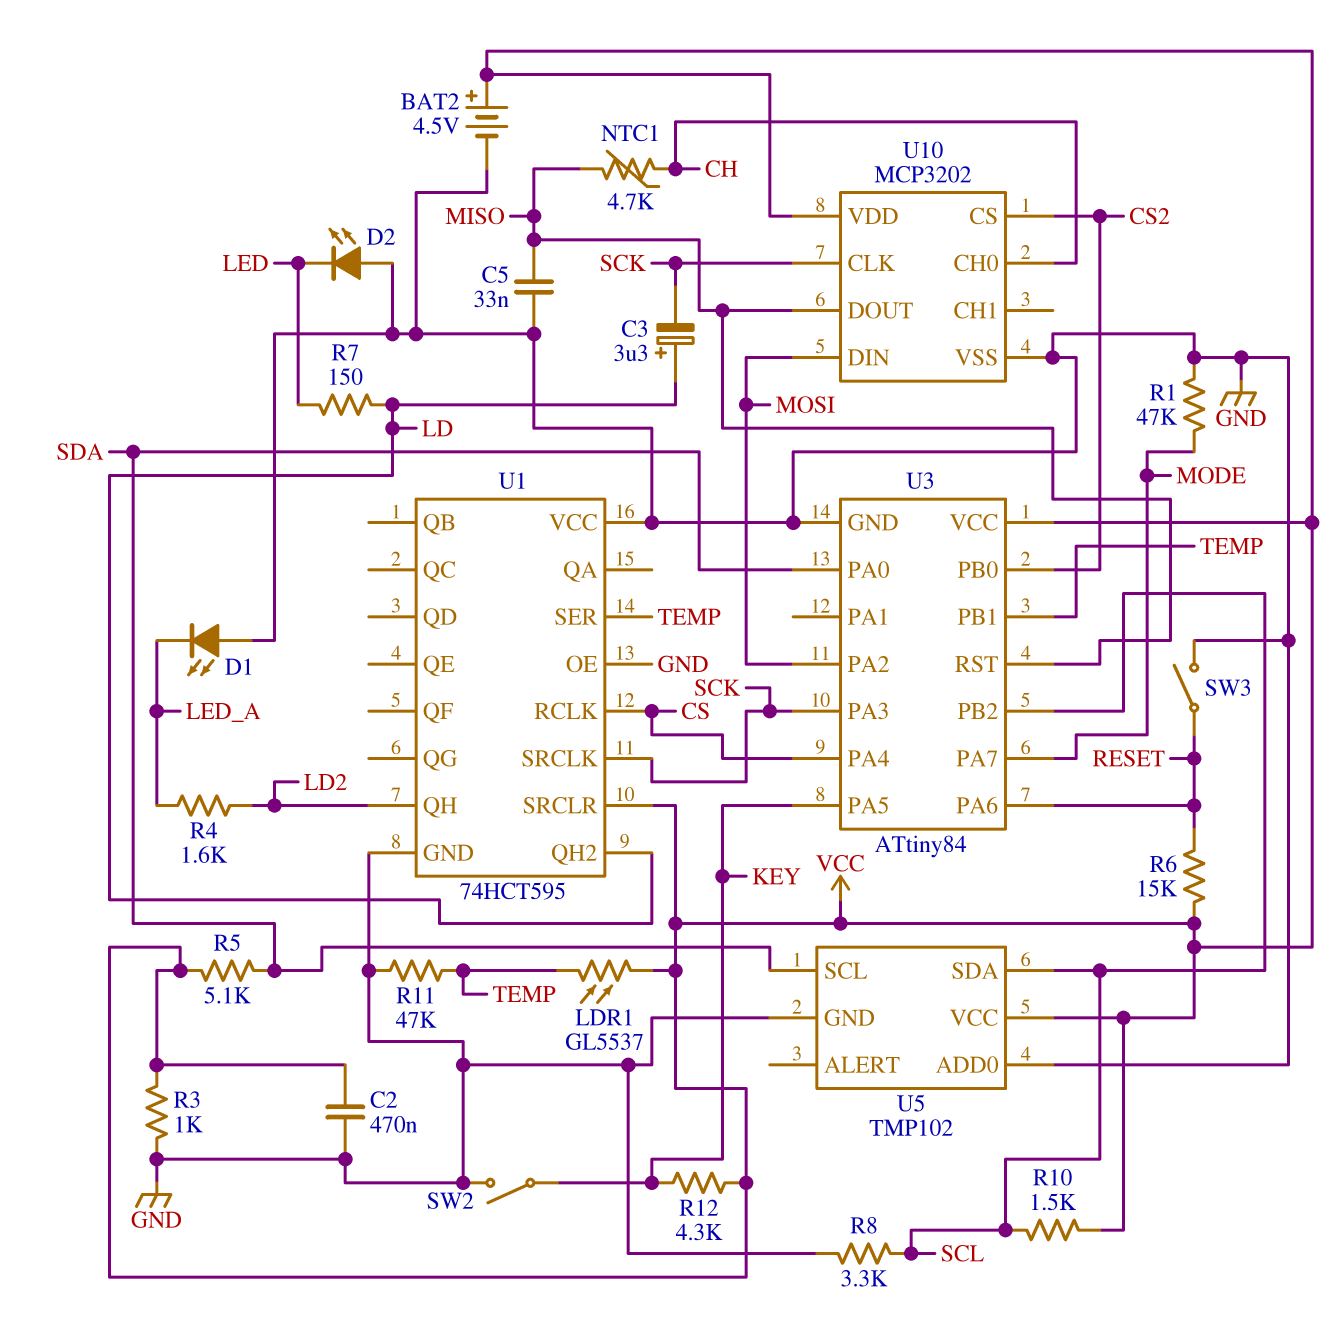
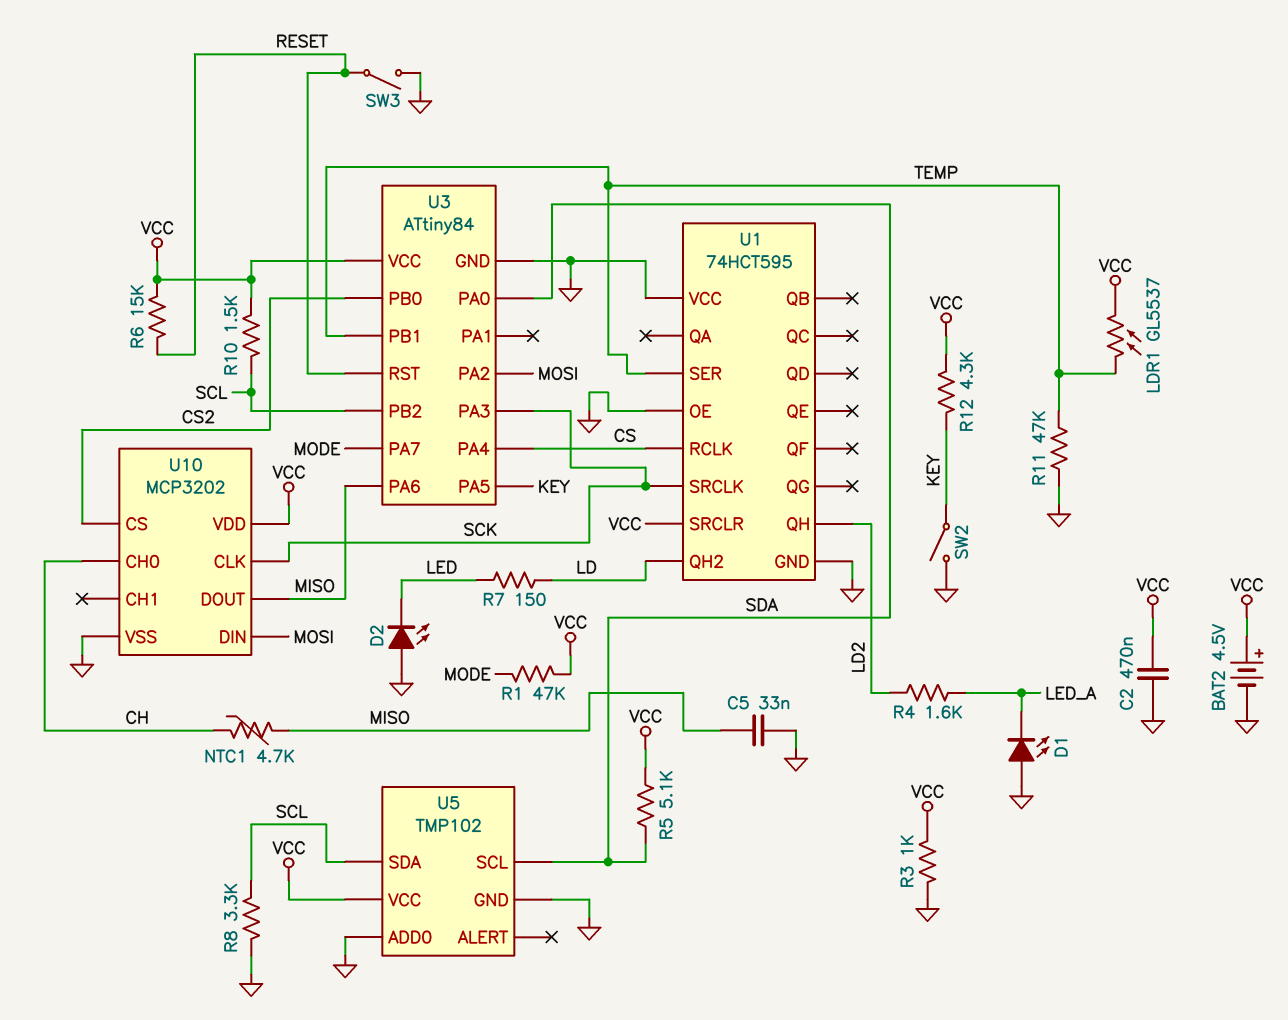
C3: 3.3uF (plus LD, minus SCK) -> none
R1: 47k (GND, MODE) -> 47k (MODE, VCC)
U3 pin PA6: RESET -> MISO
U3 pin RST: MISO -> RESET

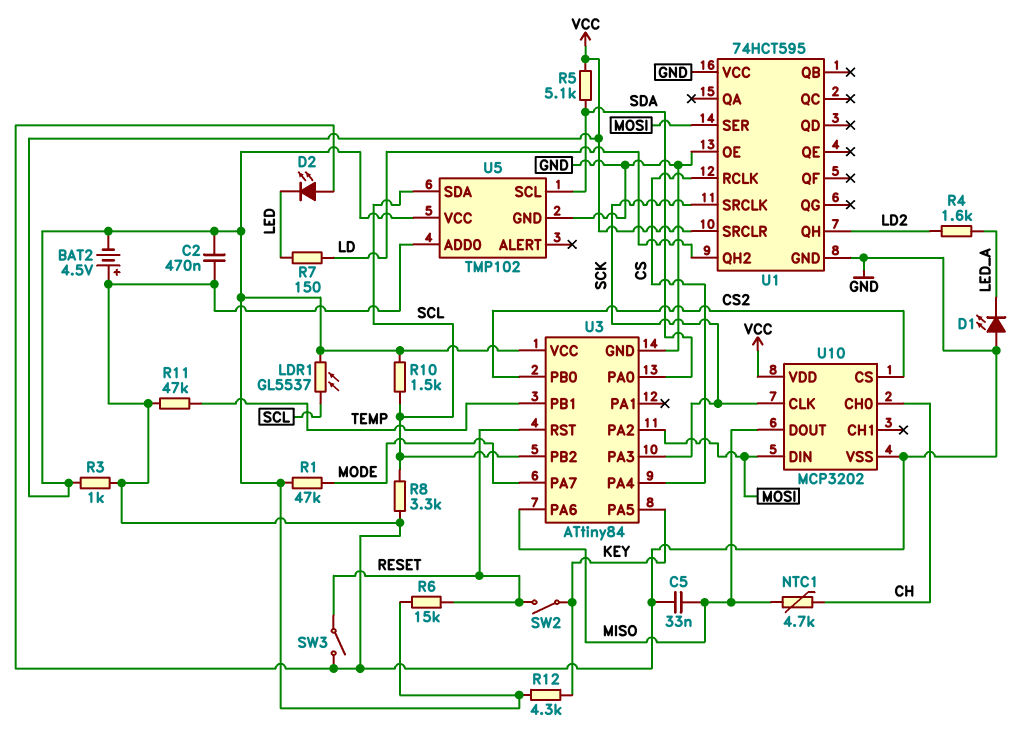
BAT2: 4.5V (plus VCC, minus GND) -> 4.5V (plus GND, minus VCC)
LDR1: GL5537 (TEMP, VCC) -> GL5537 (SCL, VCC)
SW2: switch (GND, KEY) -> switch (KEY, RESET)
U1 pin SER: TEMP -> MOSI

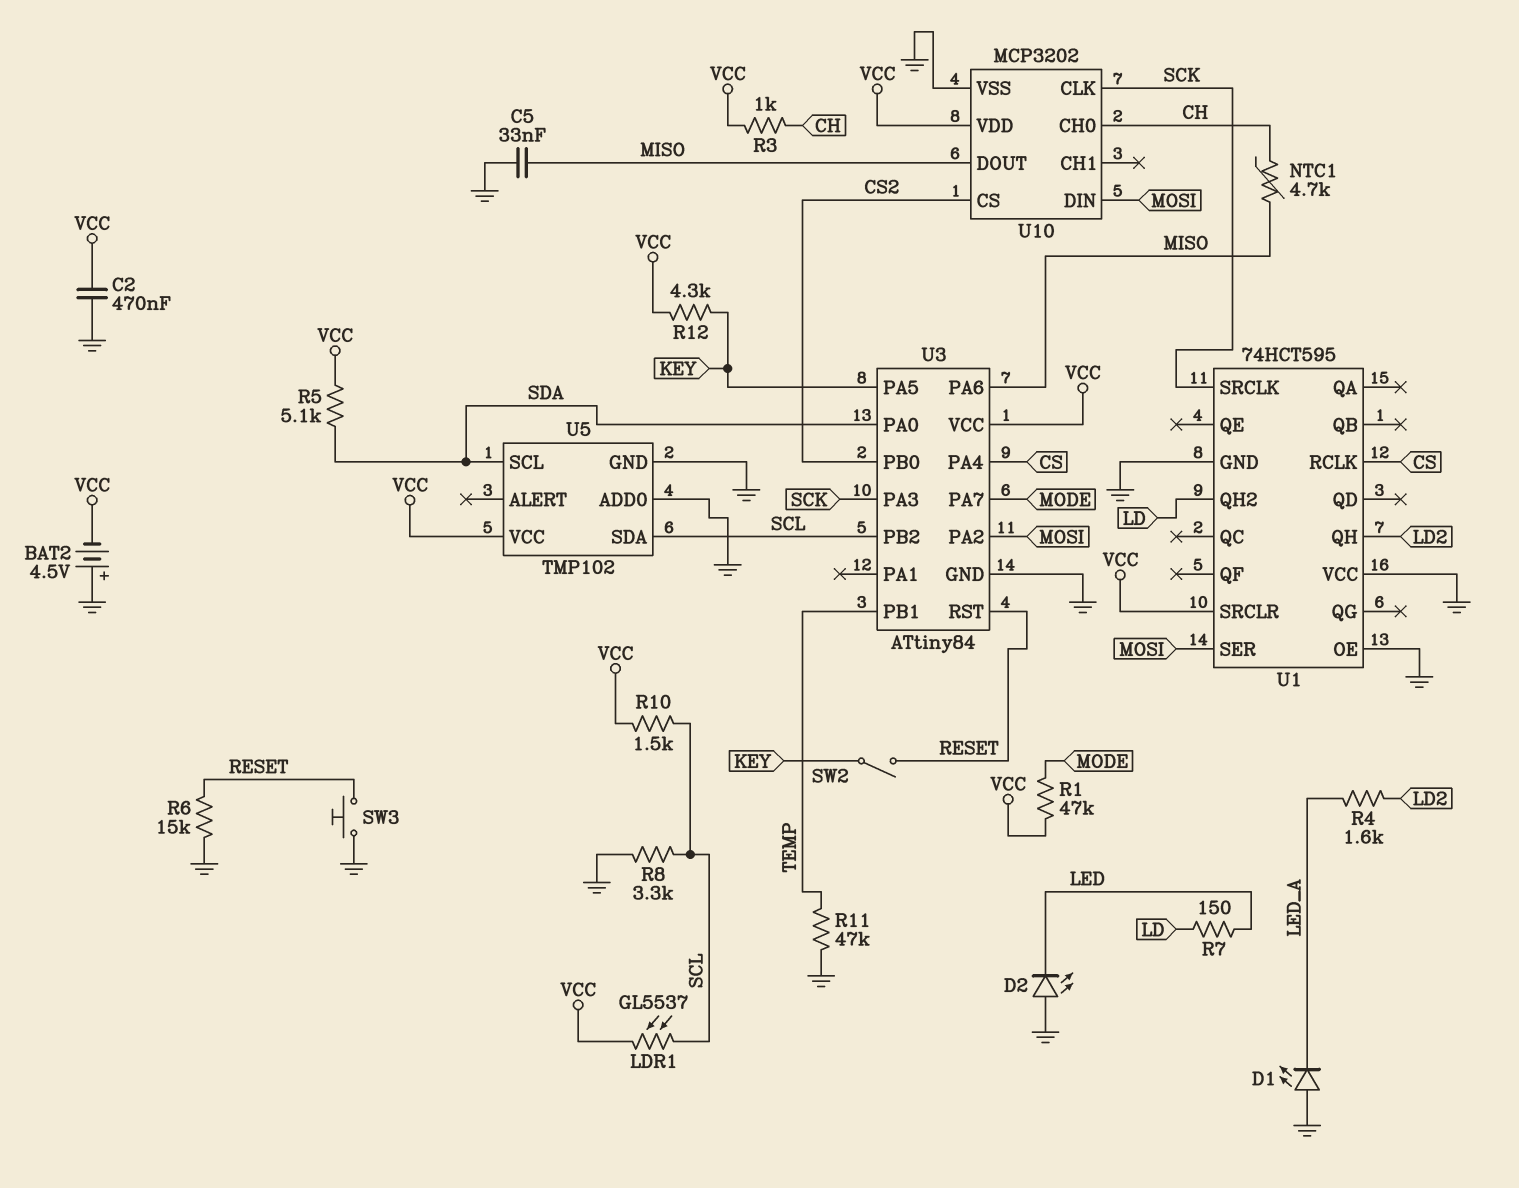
R3: 1k (GND, VCC) -> 1k (CH, VCC)
R6: 15k (RESET, VCC) -> 15k (GND, RESET)
SW3: switch (GND, RESET) -> button (GND, RESET)

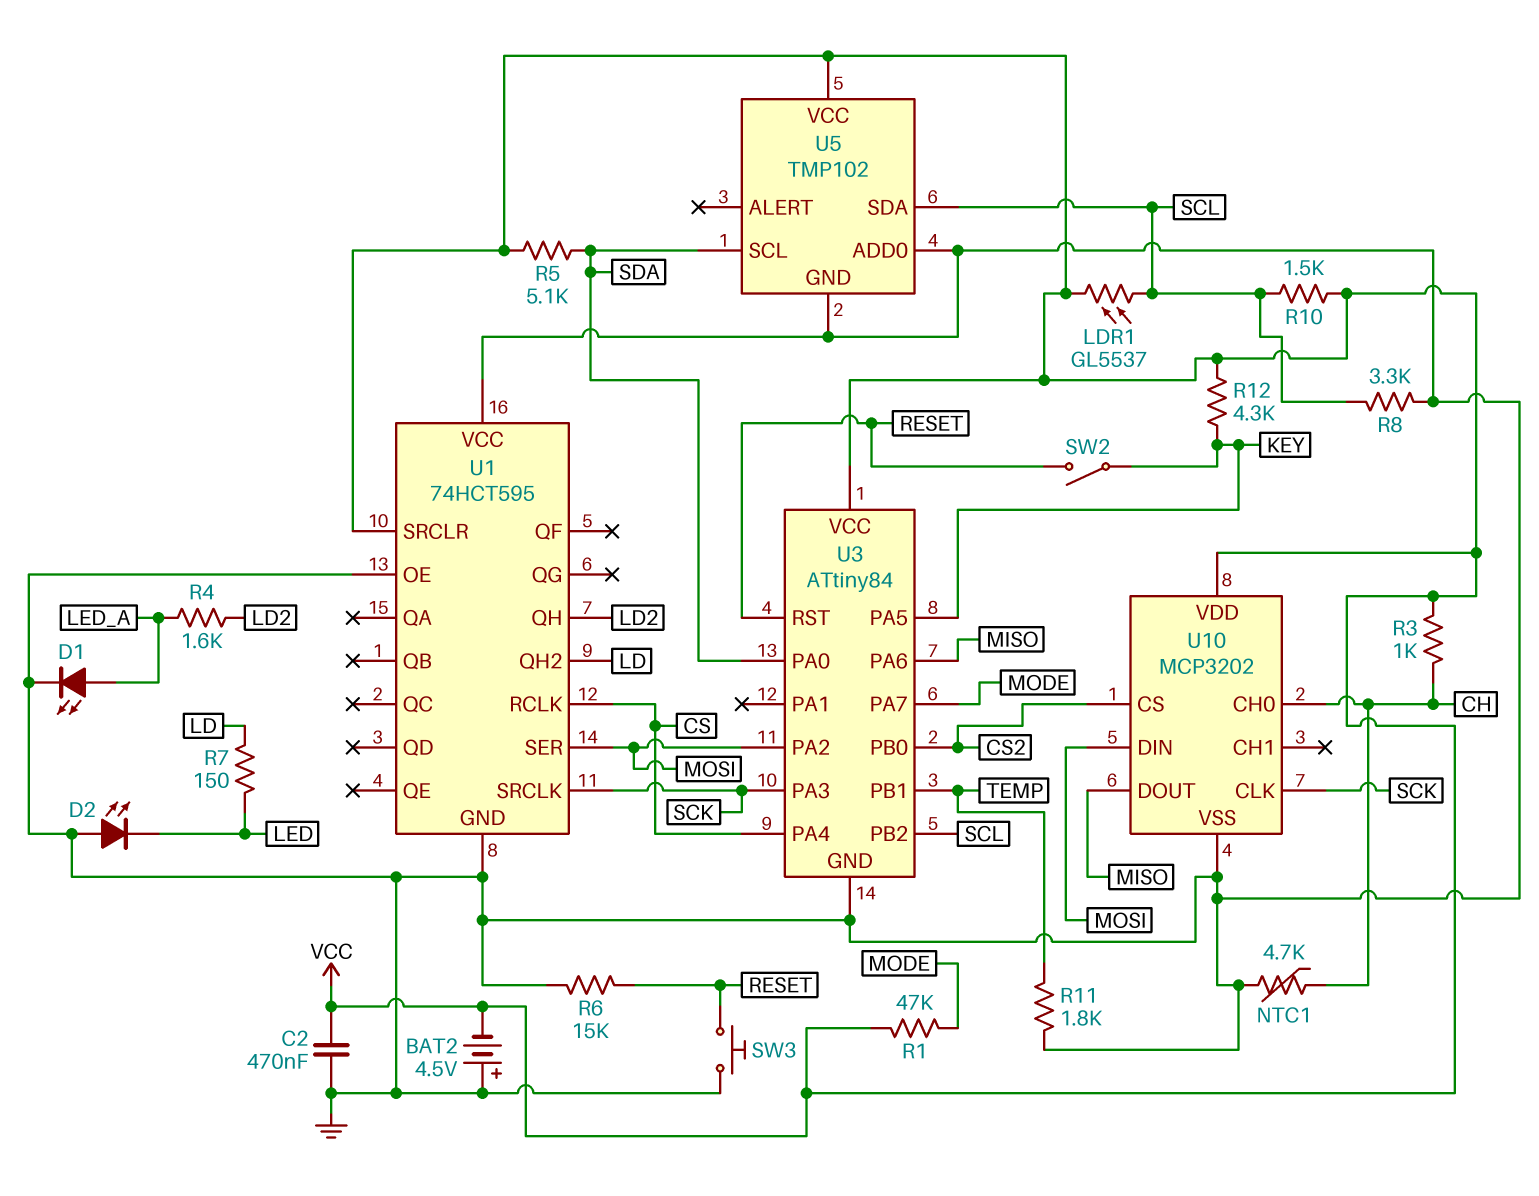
C5: 33nF (GND, MISO) -> none
D1: LED (A GND, K LED_A) -> LED (A LED_A, K GND)
NTC1: 4.7k (CH, MISO) -> 4.7k (CH, GND)
R11: 47k (GND, TEMP) -> 1.8k (GND, TEMP)

